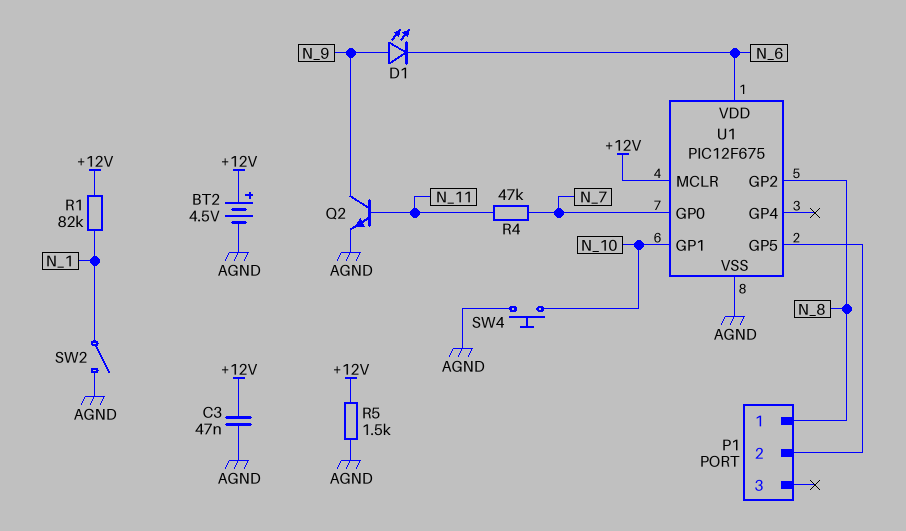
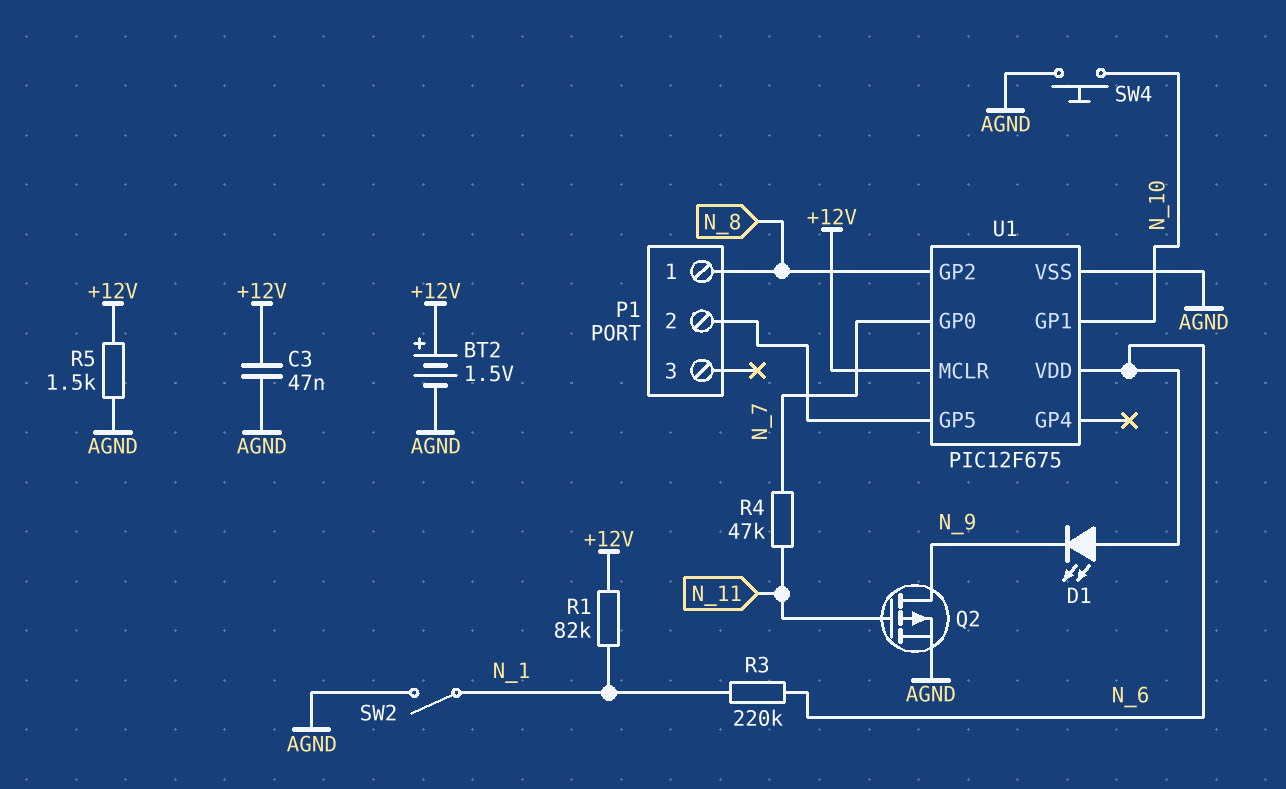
BT2: 4.5V (plus +12V, minus AGND) -> 1.5V (plus +12V, minus AGND)
D1: LED (A N_9, K N_6) -> LED (A N_6, K N_9)
Q2: NPN (B N_11, C N_9, E AGND) -> PMOS (G N_11, D N_9, S AGND)
R3: none -> 220k (N_1, N_6)

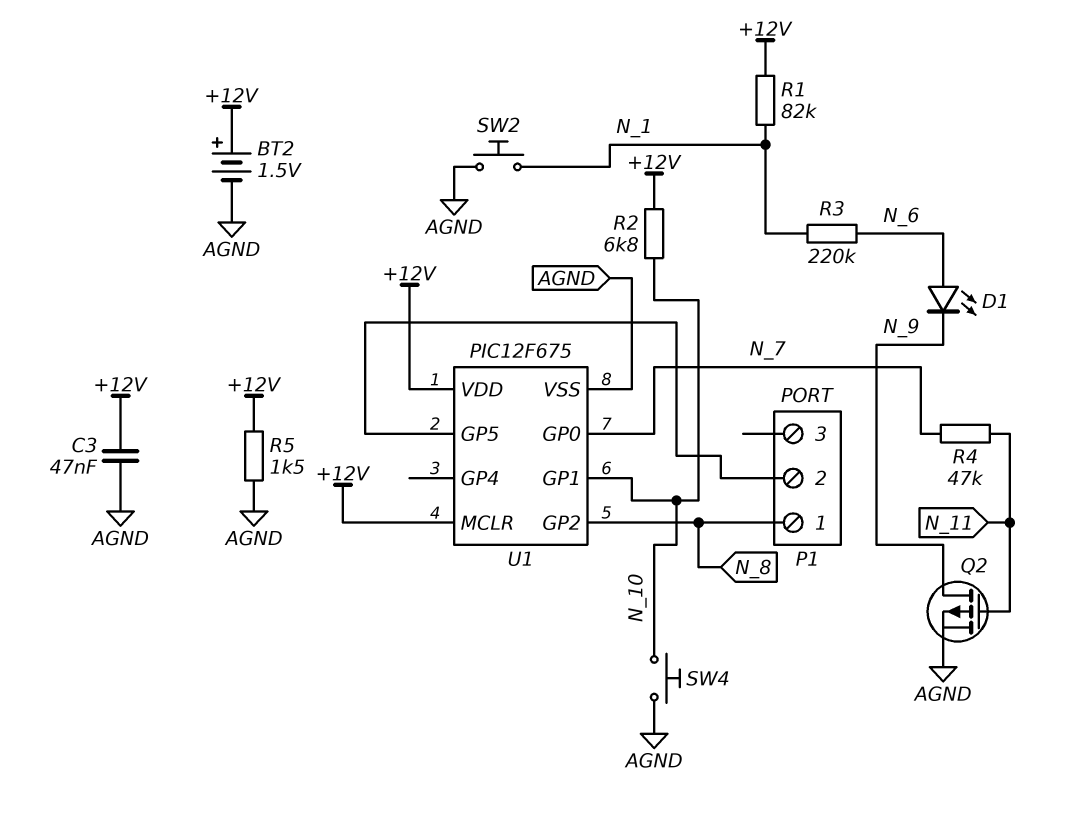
R2: none -> 6.8k (+12V, N_10)
SW2: switch (AGND, N_1) -> button (AGND, N_1)
U1 pin VDD: N_6 -> +12V

